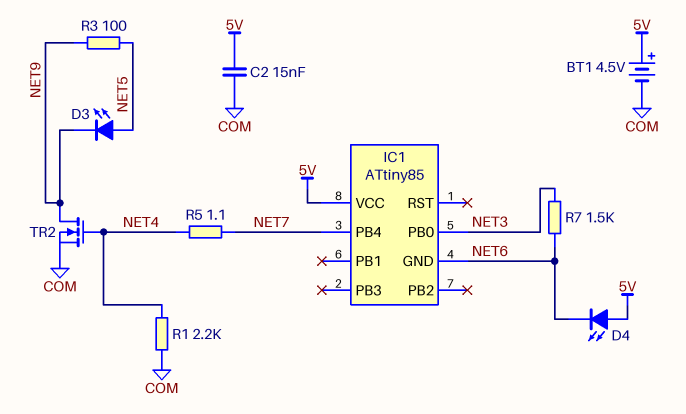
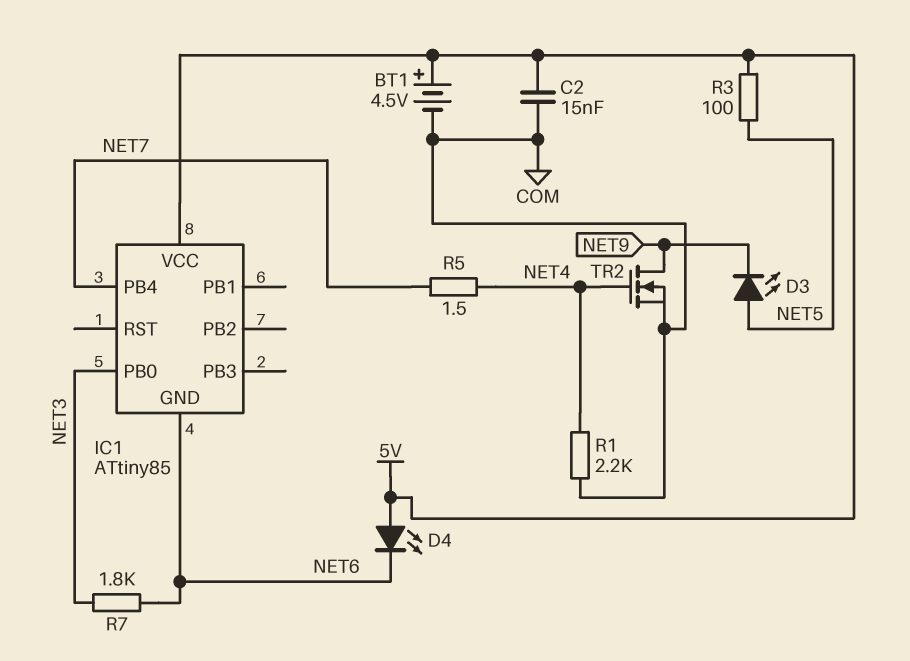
R3: 100 (NET5, NET9) -> 100 (5V, NET5)
R5: 1.1 (NET4, NET7) -> 1.5 (NET4, NET7)
R7: 1.5k (NET3, NET6) -> 1.8k (NET3, NET6)

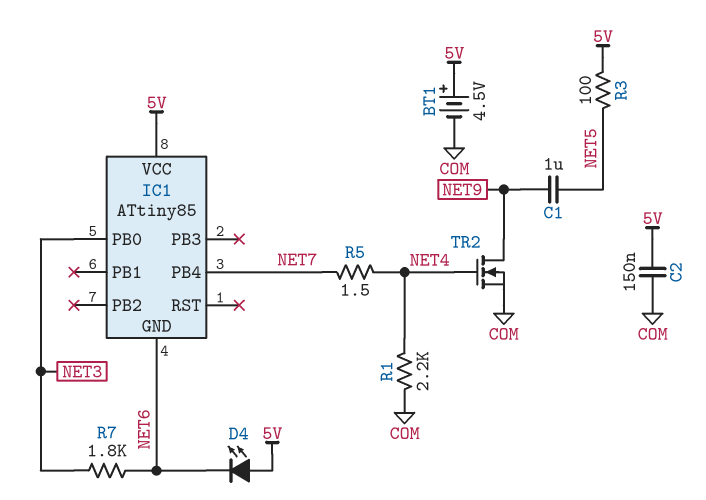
C1: none -> 1uF (NET5, NET9)
C2: 15nF (5V, COM) -> 150nF (5V, COM)
D3: LED (A NET5, K NET9) -> none

